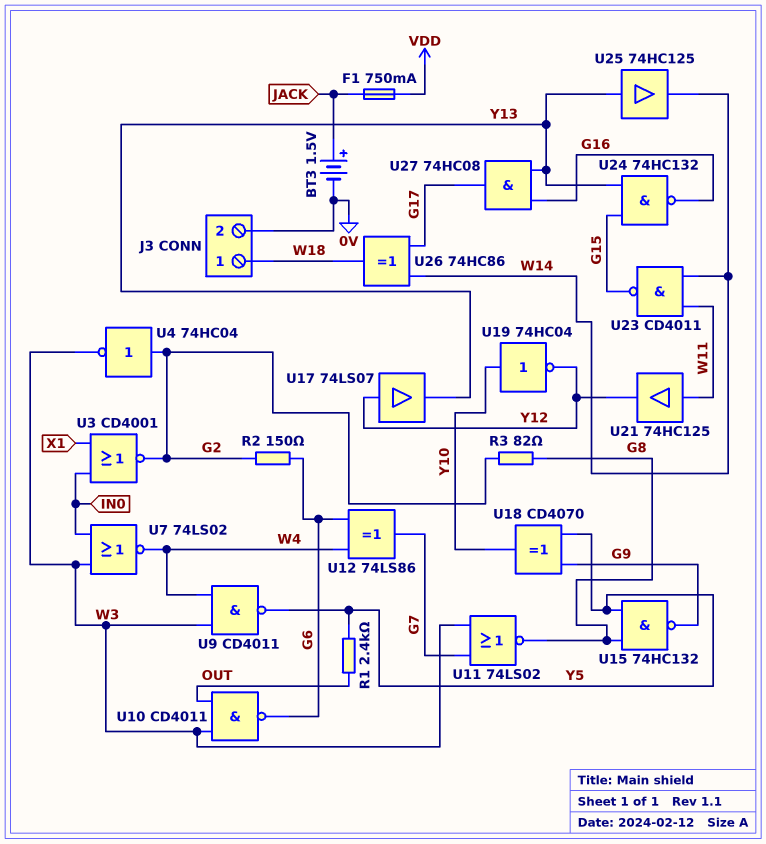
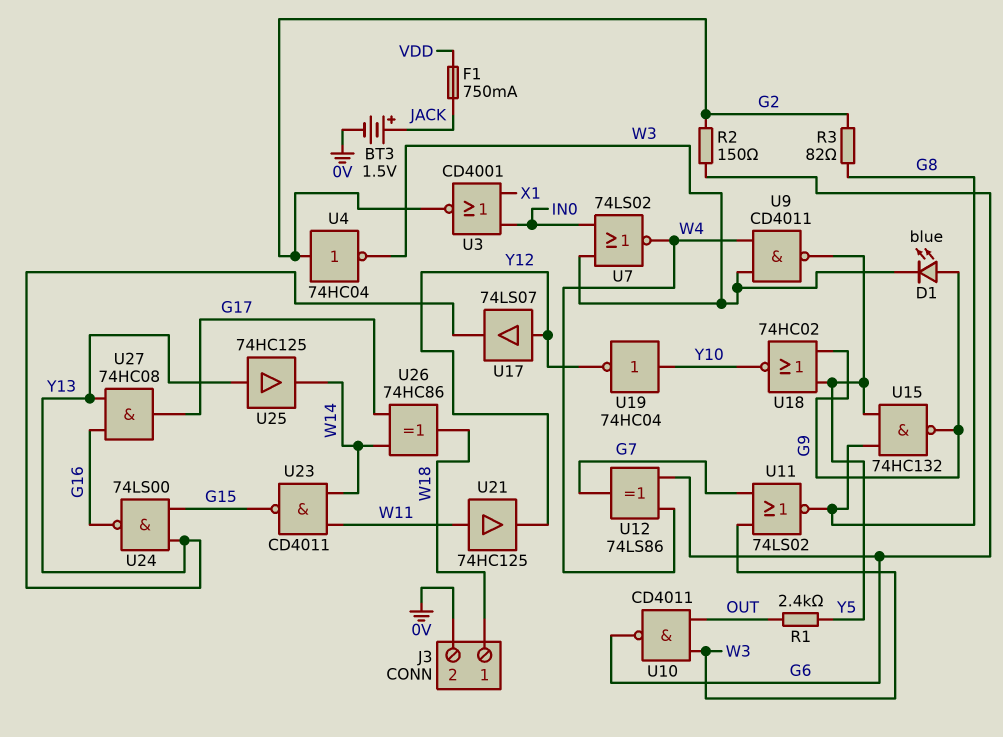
D1: none -> LED blue (A G9, K W3)
U18: XOR CD4070 (in G9, in Y5, out Y10) -> NOR 74HC02 (in G9, in Y5, out Y10)
U24: NAND 74HC132 (in G15, in Y13, out G16) -> NAND 74LS00 (in G15, in Y13, out G16)

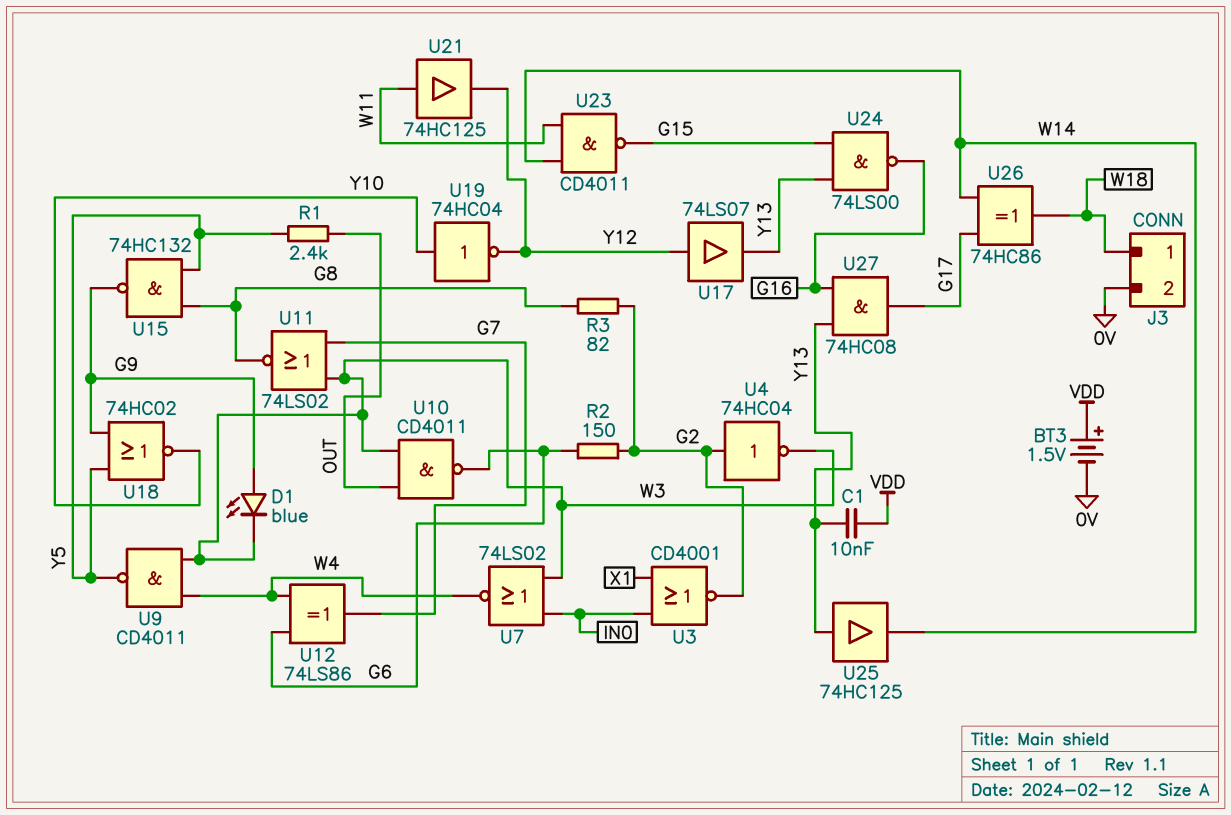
BT3: 1.5V (plus JACK, minus 0V) -> 1.5V (plus VDD, minus 0V)
C1: none -> 10nF (VDD, Y13)
F1: 750mA (JACK, VDD) -> none

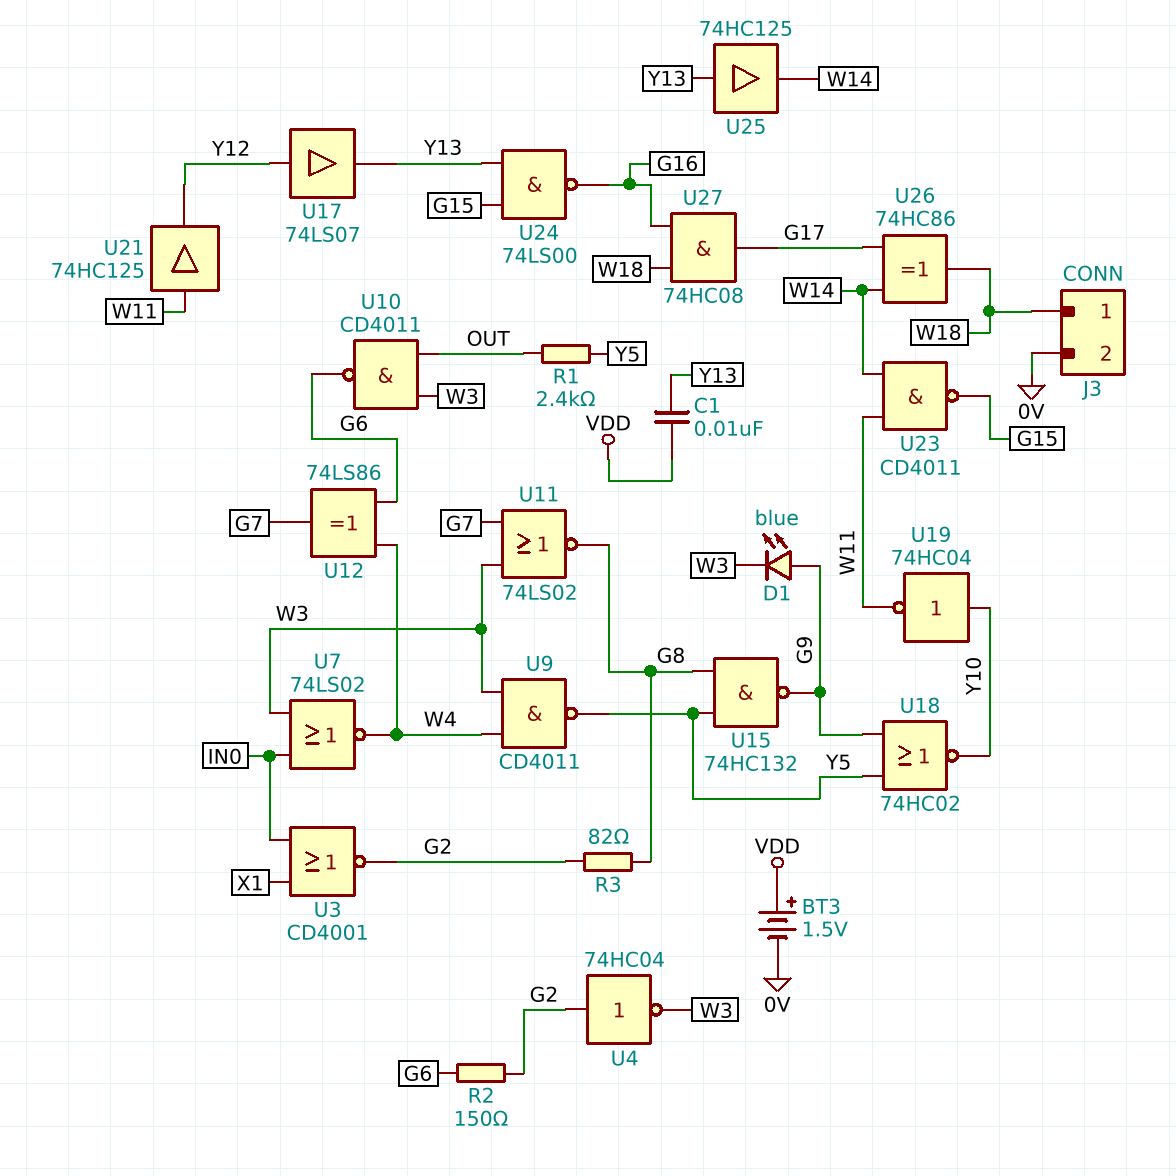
U19: NOT 74HC04 (in Y10, out Y12) -> NOT 74HC04 (in Y10, out W11)
U27: AND 74HC08 (in G16, in Y13, out G17) -> AND 74HC08 (in G16, in W18, out G17)

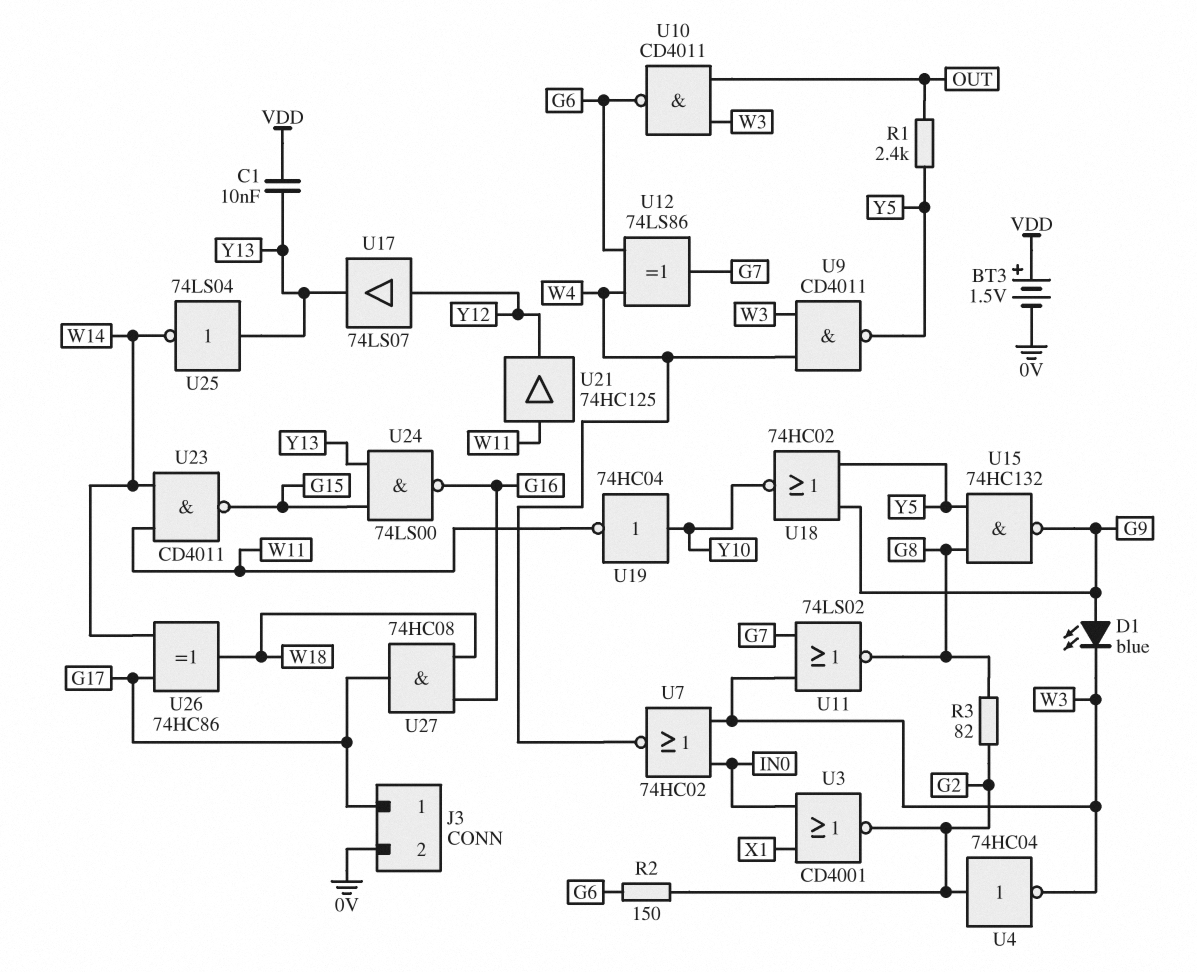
J3 pin 1: W18 -> G17
U7: NOR 74LS02 (in IN0, in W3, out W4) -> NOR 74HC02 (in IN0, in W3, out W4)
U25: buffer 74HC125 (in Y13, out W14) -> NOT 74LS04 (in Y13, out W14)

